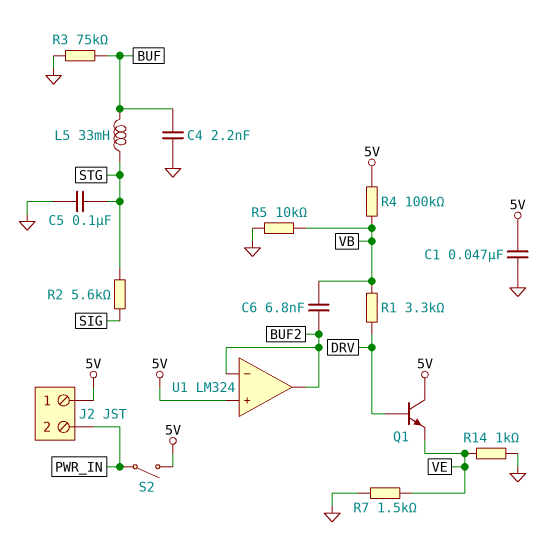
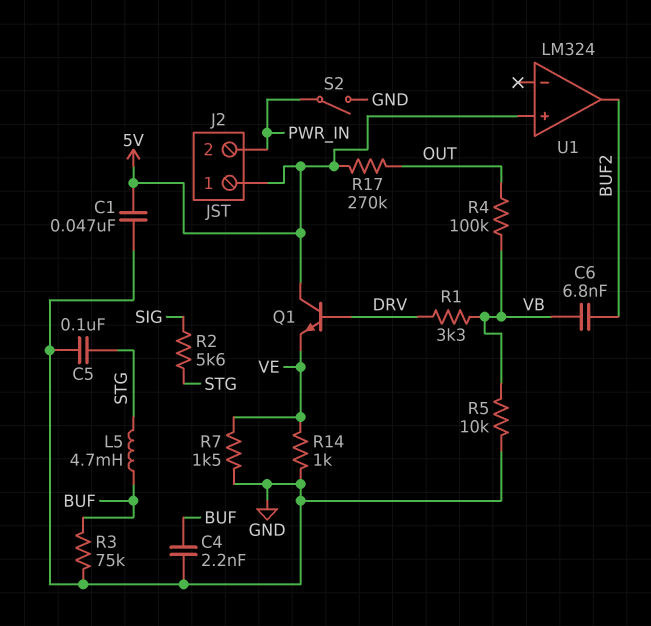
L5: 33mH (BUF, STG) -> 4.7mH (BUF, STG)
R4: 100k (5V, VB) -> 100k (OUT, VB)
R17: none -> 270k (5V, OUT)
S2: switch (5V, PWR_IN) -> switch (GND, PWR_IN)
U1 pin in-: BUF2 -> none

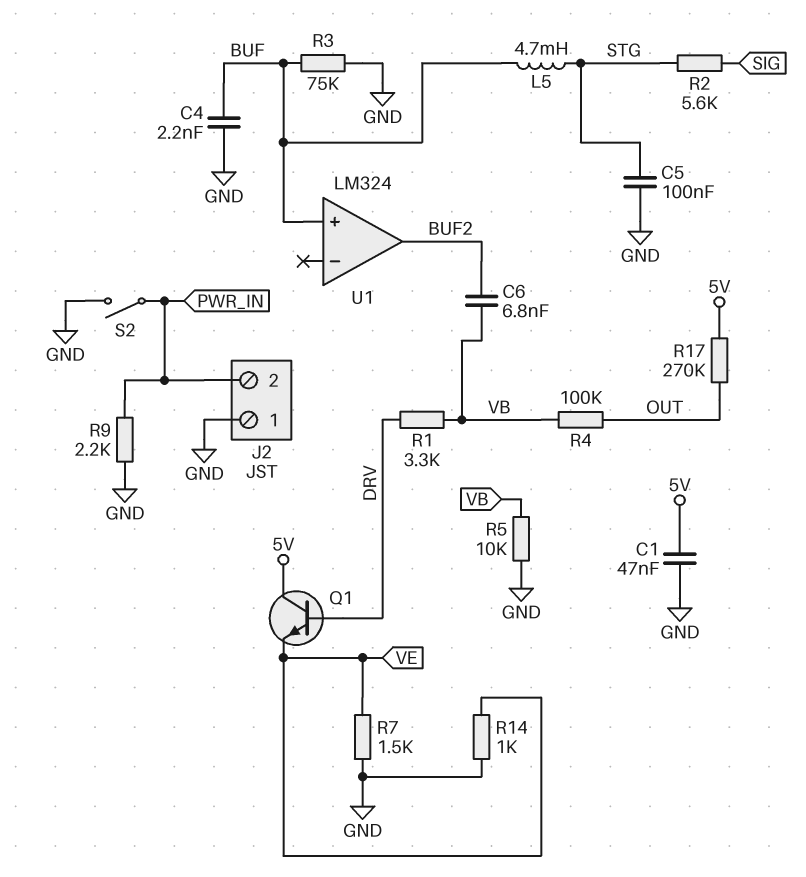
J2 pin 1: 5V -> GND
R9: none -> 2.2k (GND, PWR_IN)
U1 pin in+: 5V -> BUF

